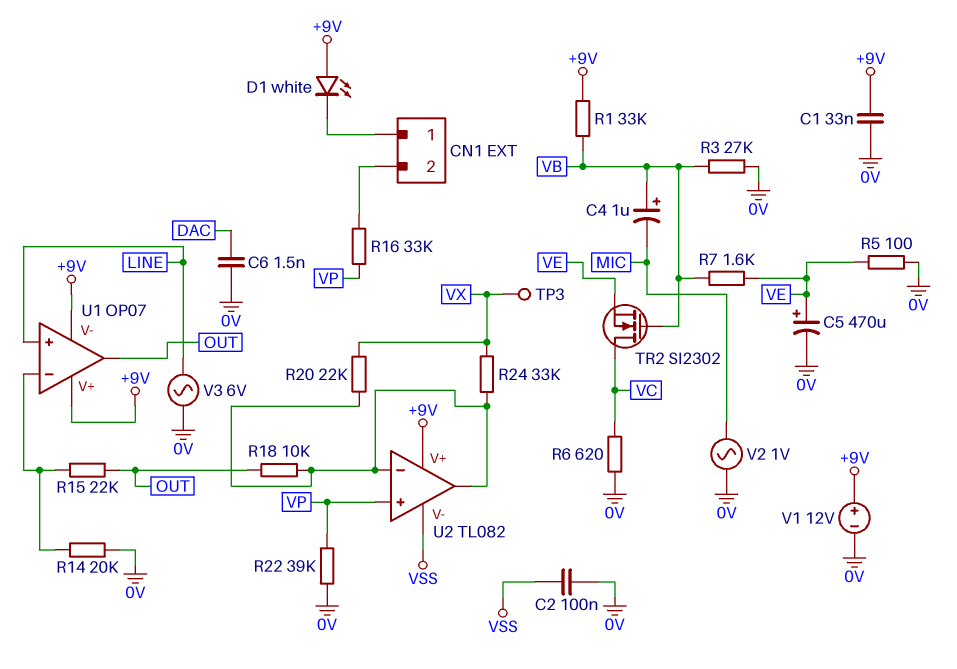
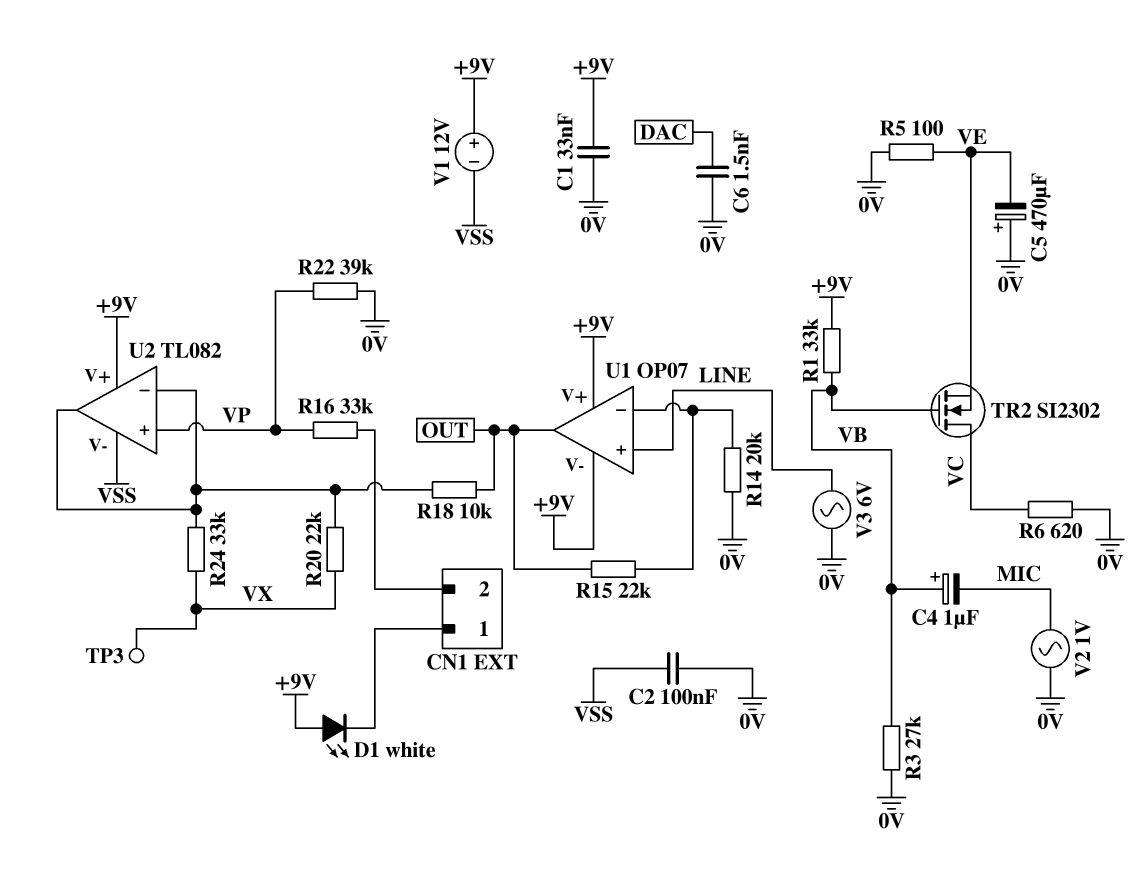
C5: 470uF (plus VE, minus 0V) -> 470uF (plus 0V, minus VE)
R7: 1.6k (VB, VE) -> none
V1: 12V (plus +9V, minus 0V) -> 12V (plus +9V, minus VSS)

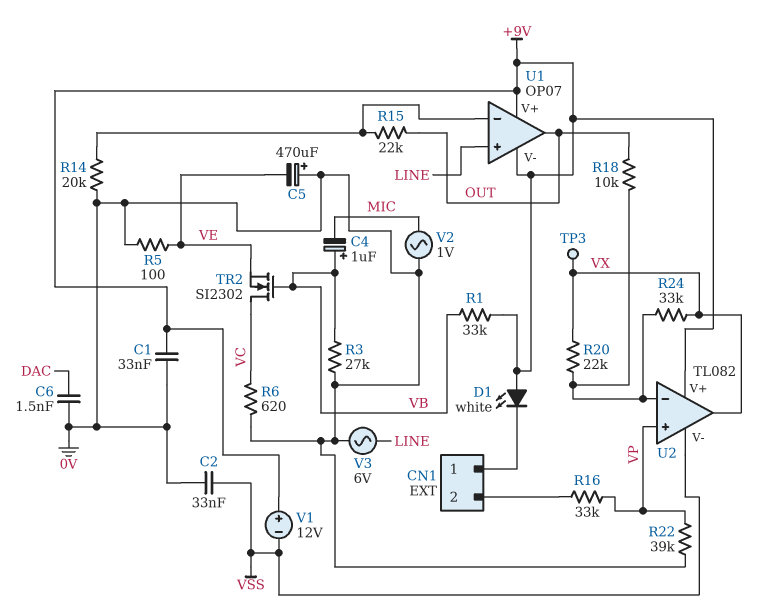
C2: 100nF (0V, VSS) -> 33nF (0V, VSS)
U2 pin out: U2/in- -> VX

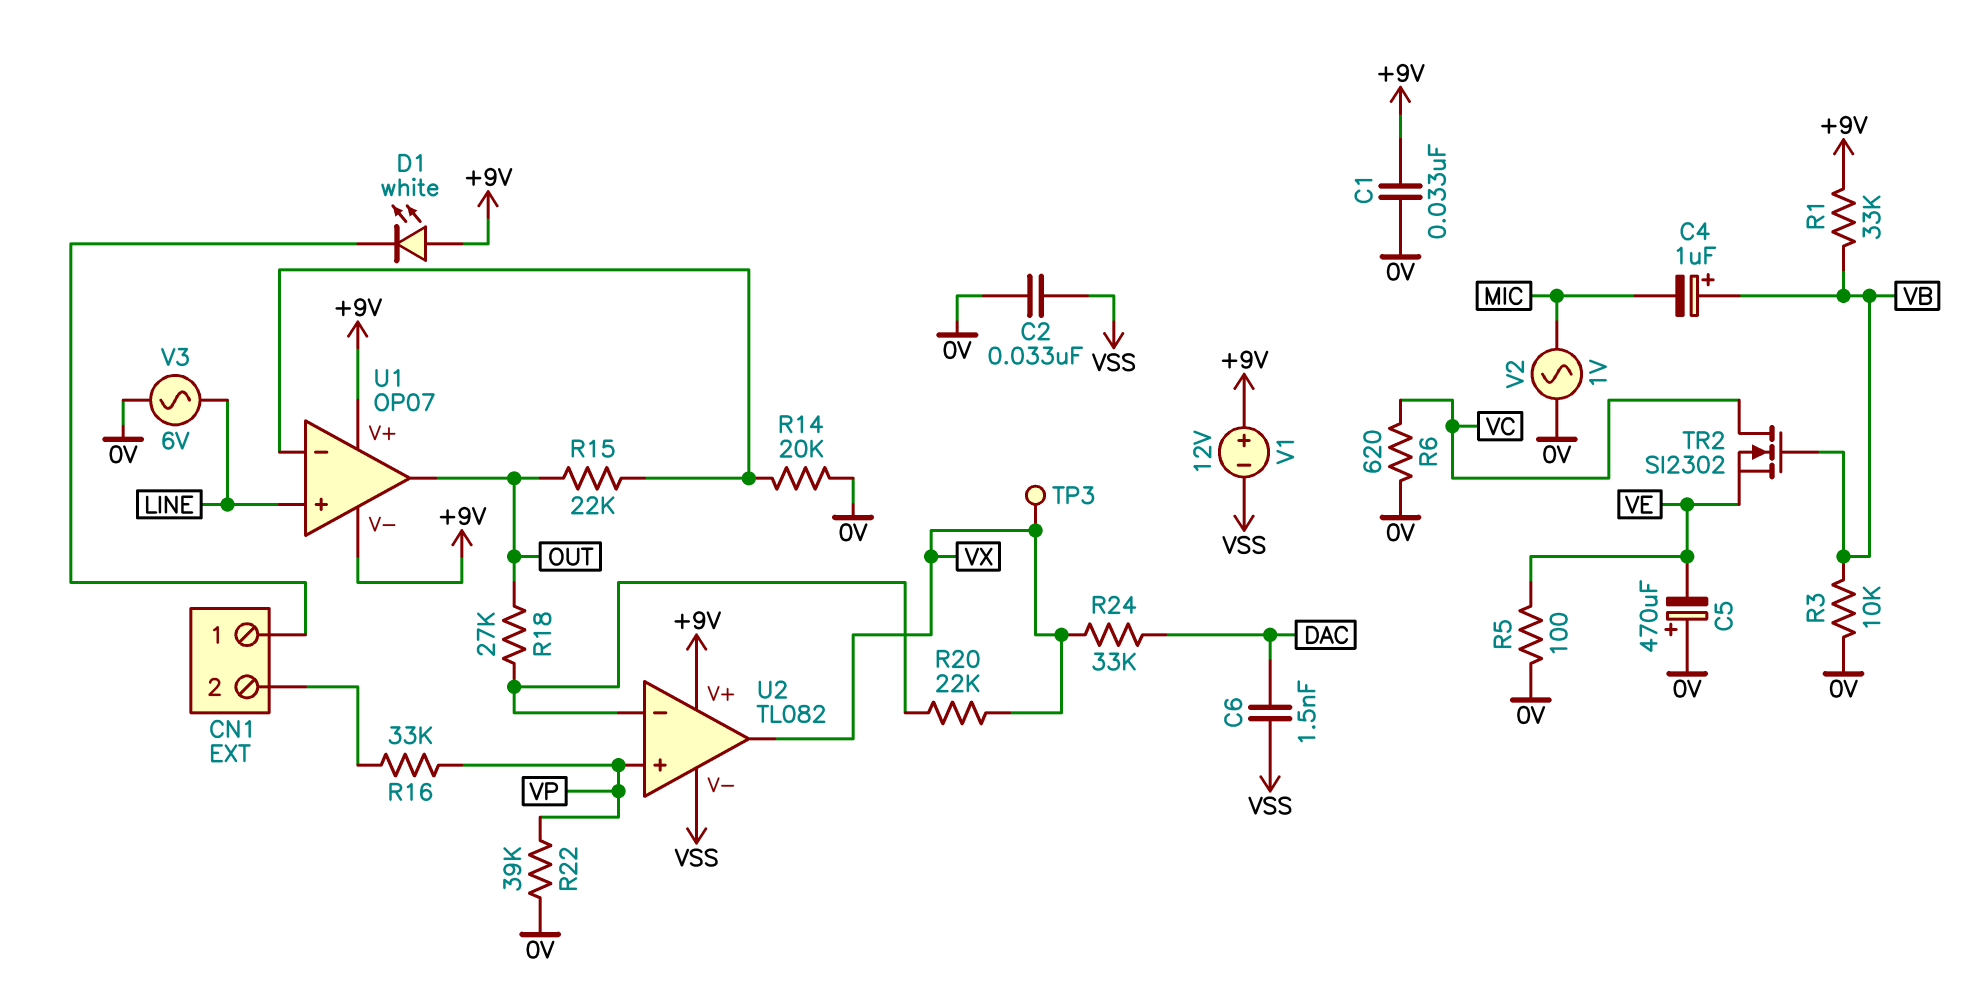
C6: 1.5nF (0V, DAC) -> 1.5nF (DAC, VSS)
R3: 27k (0V, VB) -> 10k (0V, VB)
R18: 10k (OUT, U2/in-) -> 27k (OUT, U2/in-)
R24: 33k (U2/in-, VX) -> 33k (DAC, VX)

